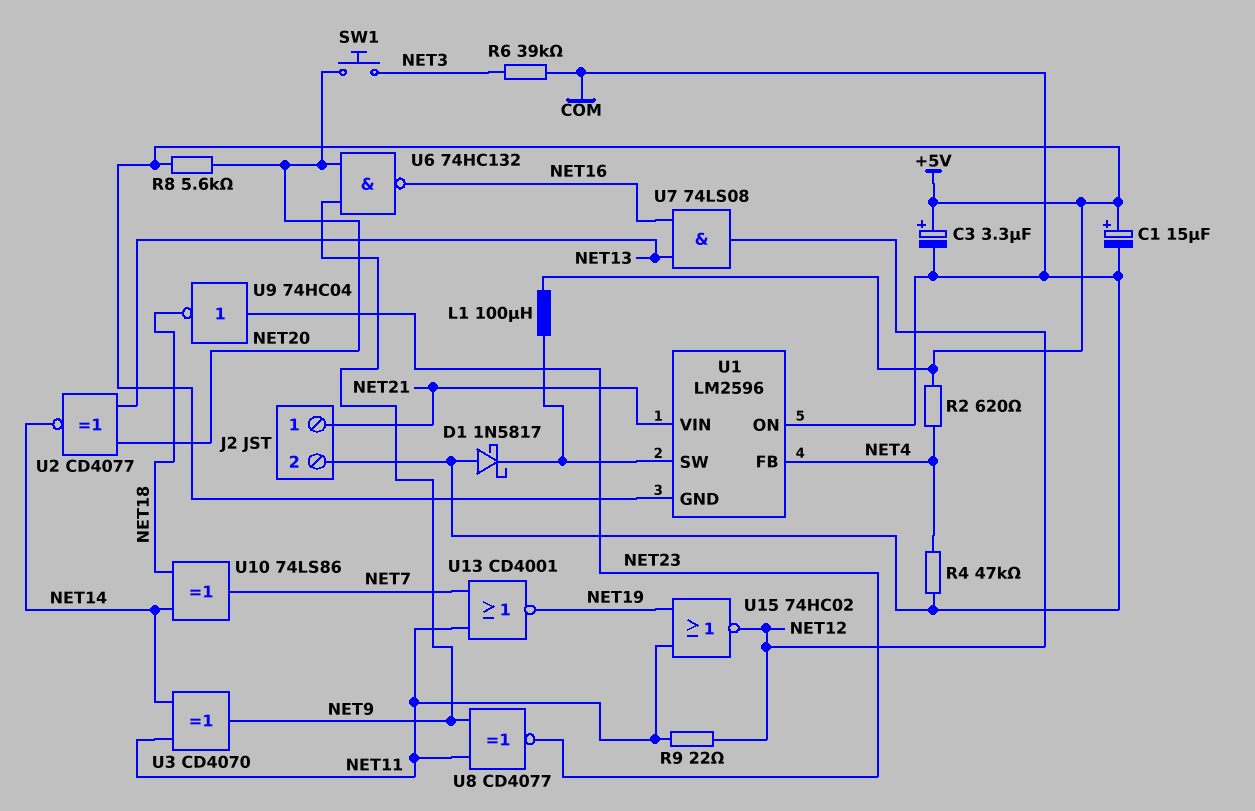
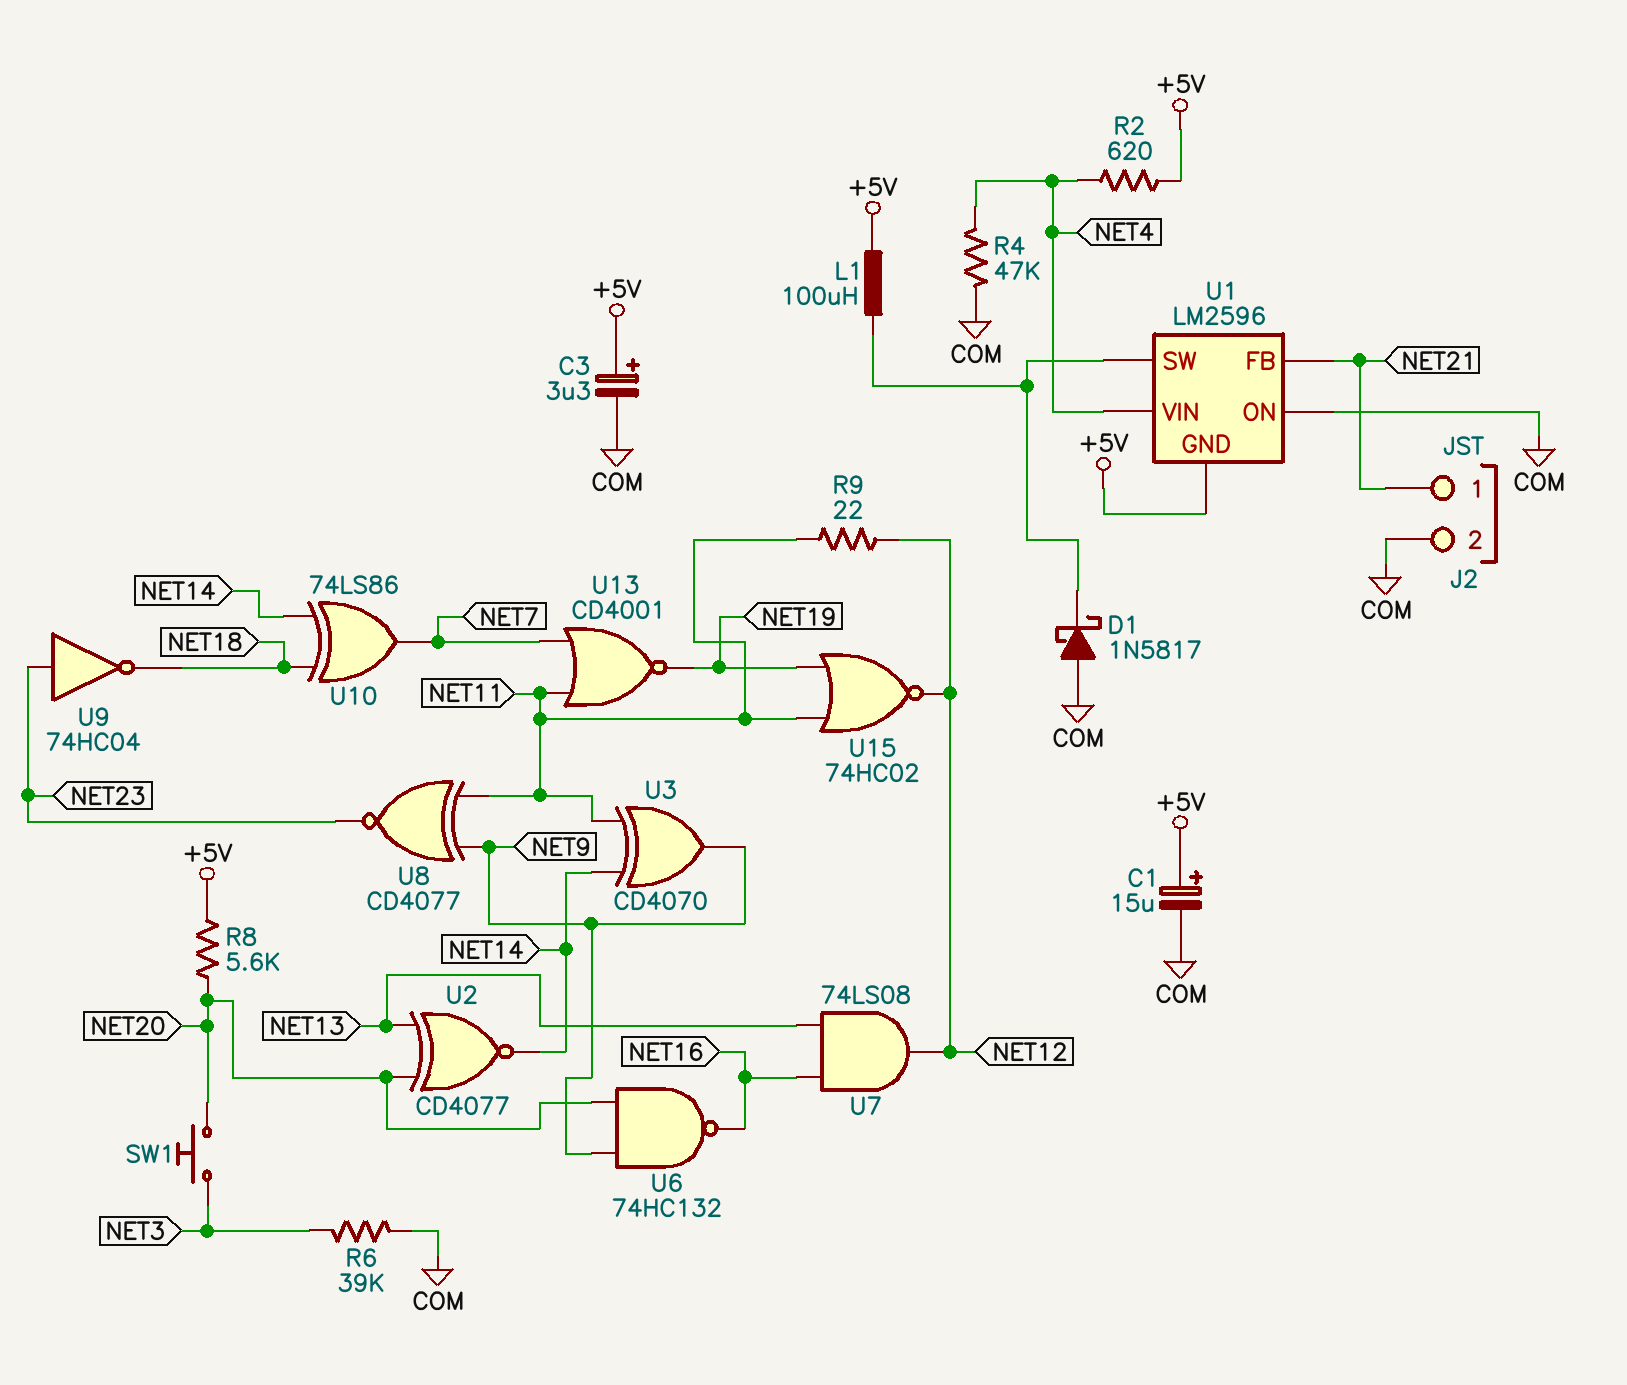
U1 pin FB: NET4 -> NET21
U1 pin VIN: NET21 -> NET4

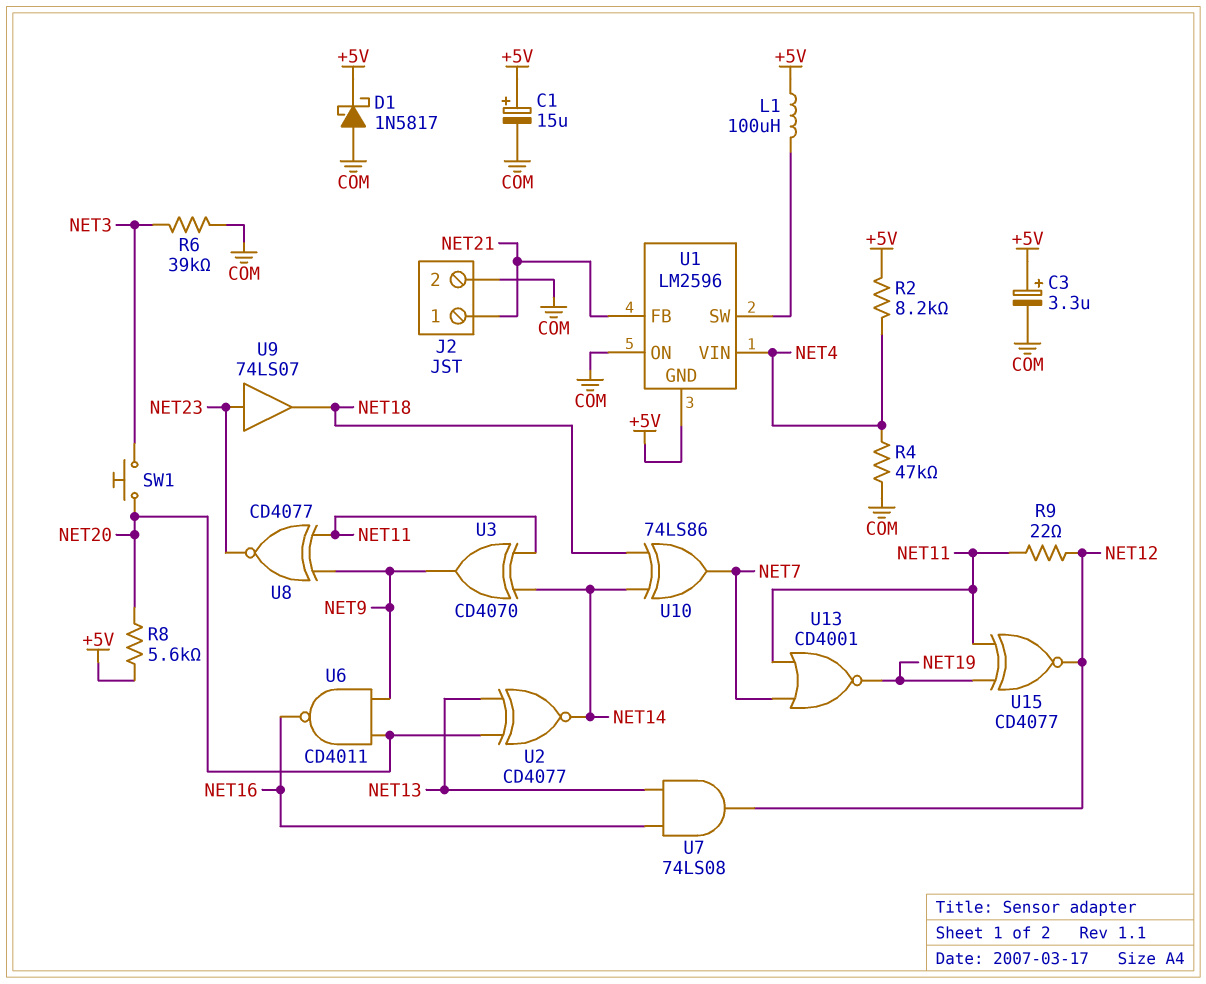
D1: schottky 1N5817 (A COM, K U1/SW) -> schottky 1N5817 (A COM, K +5V)
R2: 620 (+5V, NET4) -> 8.2k (+5V, NET4)
U6: NAND 74HC132 (in NET9, in NET20, out NET16) -> NAND CD4011 (in NET9, in NET20, out NET16)
U9: NOT 74HC04 (in NET23, out NET18) -> buffer 74LS07 (in NET23, out NET18)
U15: NOR 74HC02 (in NET11, in NET19, out NET12) -> XNOR CD4077 (in NET11, in NET19, out NET12)

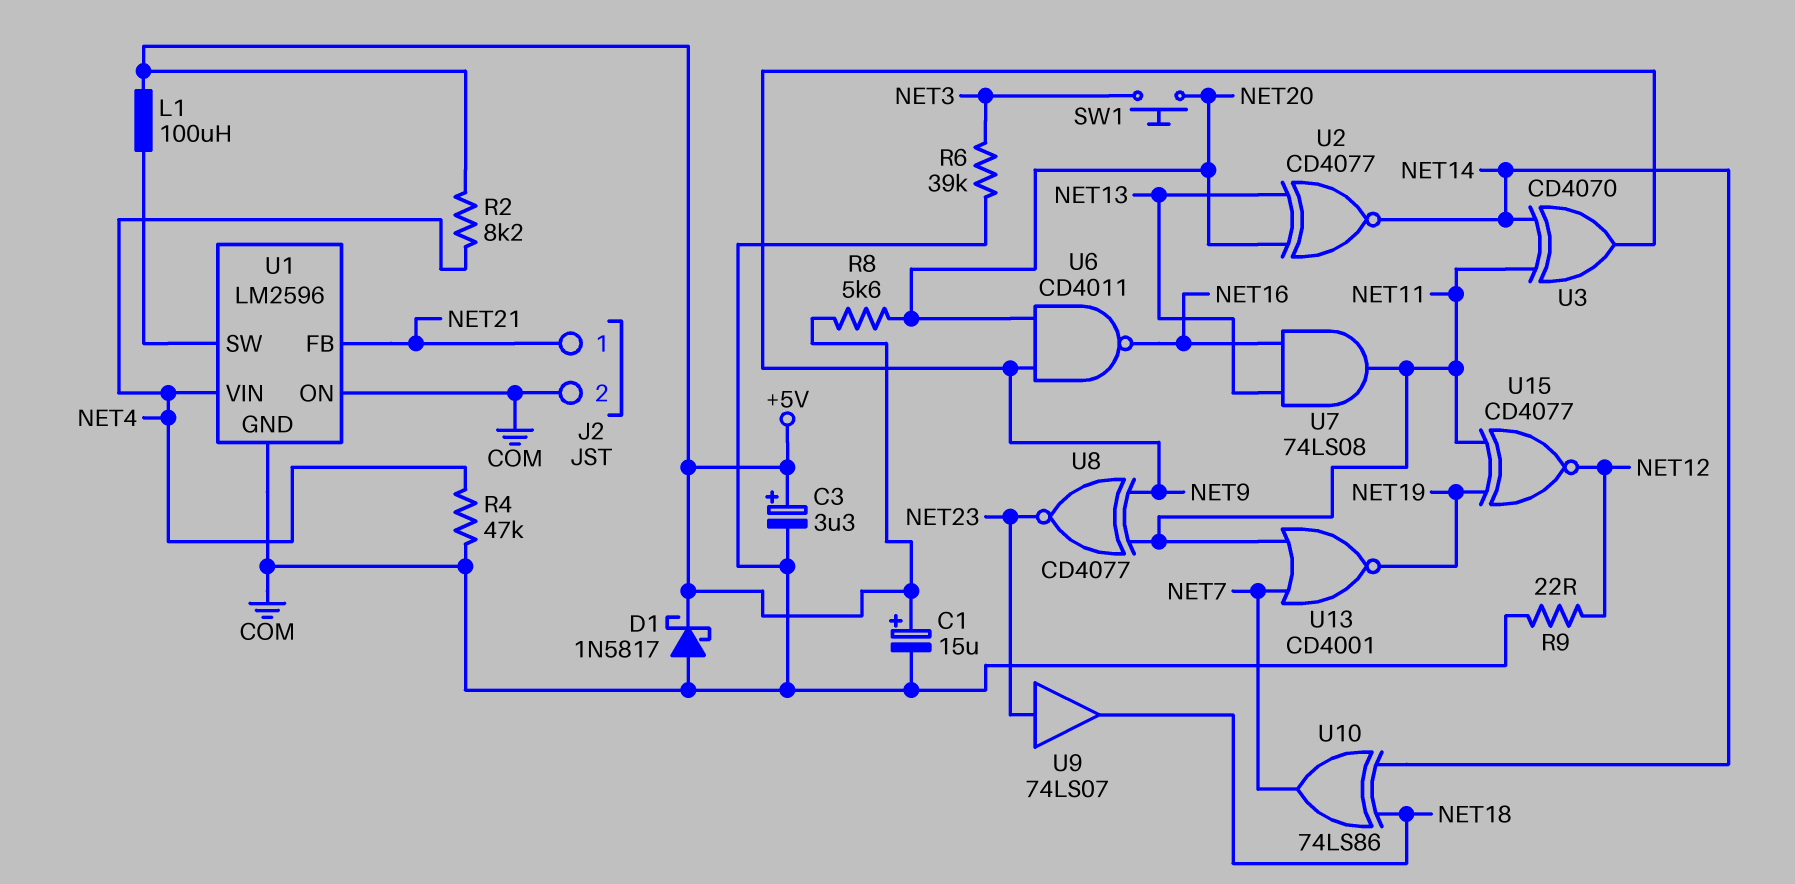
R9: 22 (NET11, NET12) -> 22 (COM, NET12)
U1 pin GND: +5V -> COM
U7: AND 74LS08 (in NET13, in NET16, out NET12) -> AND 74LS08 (in NET13, in NET16, out NET11)

